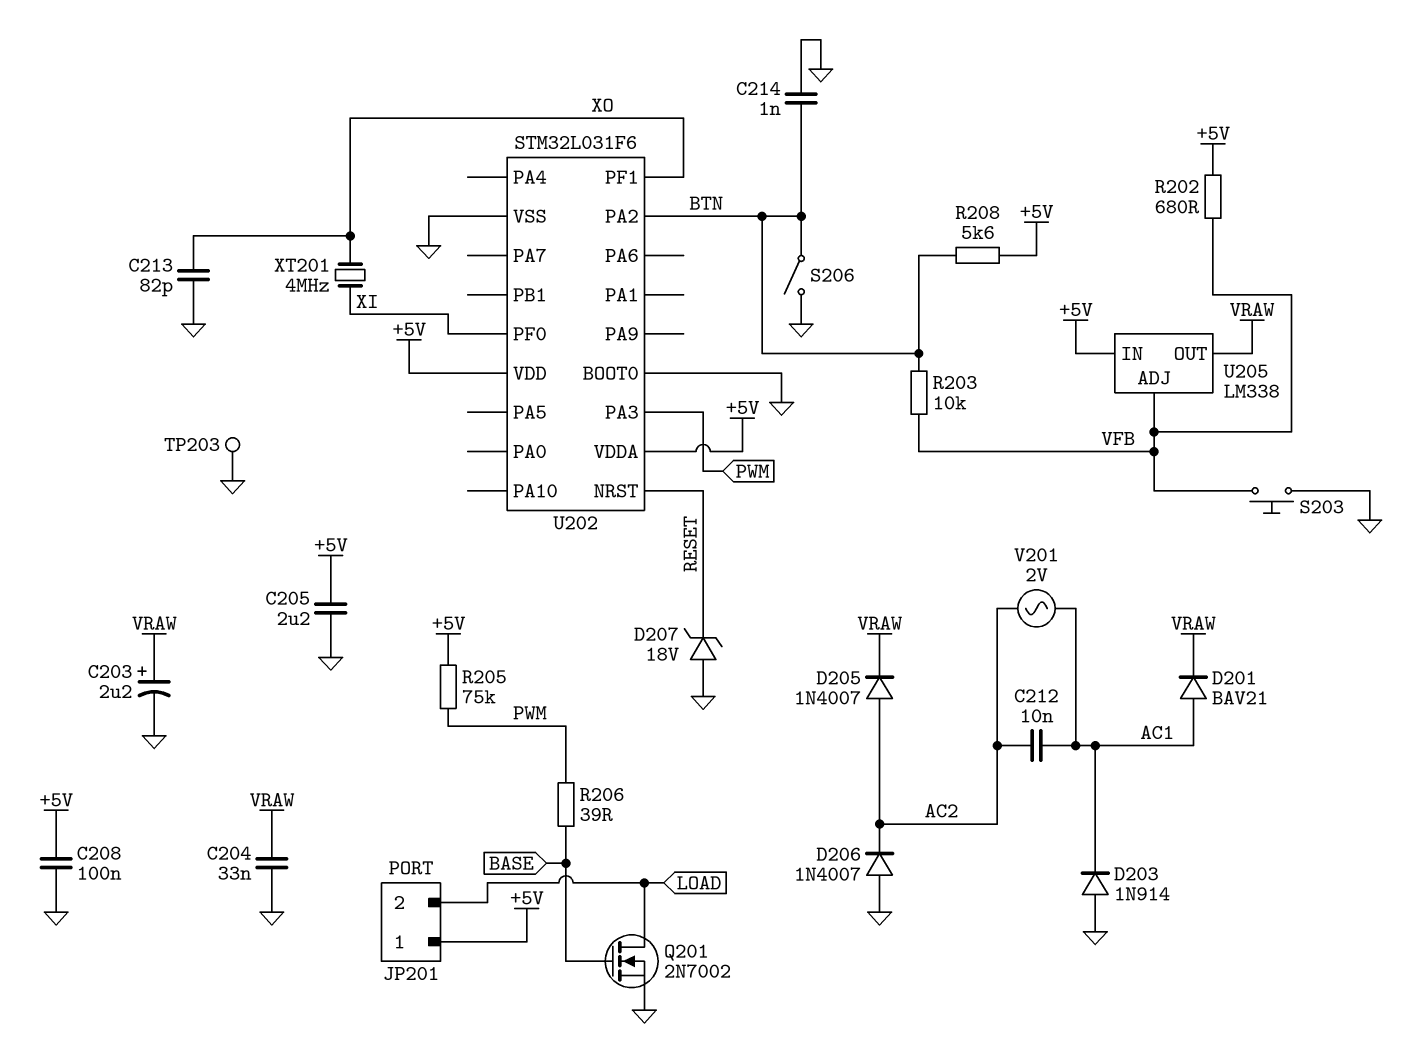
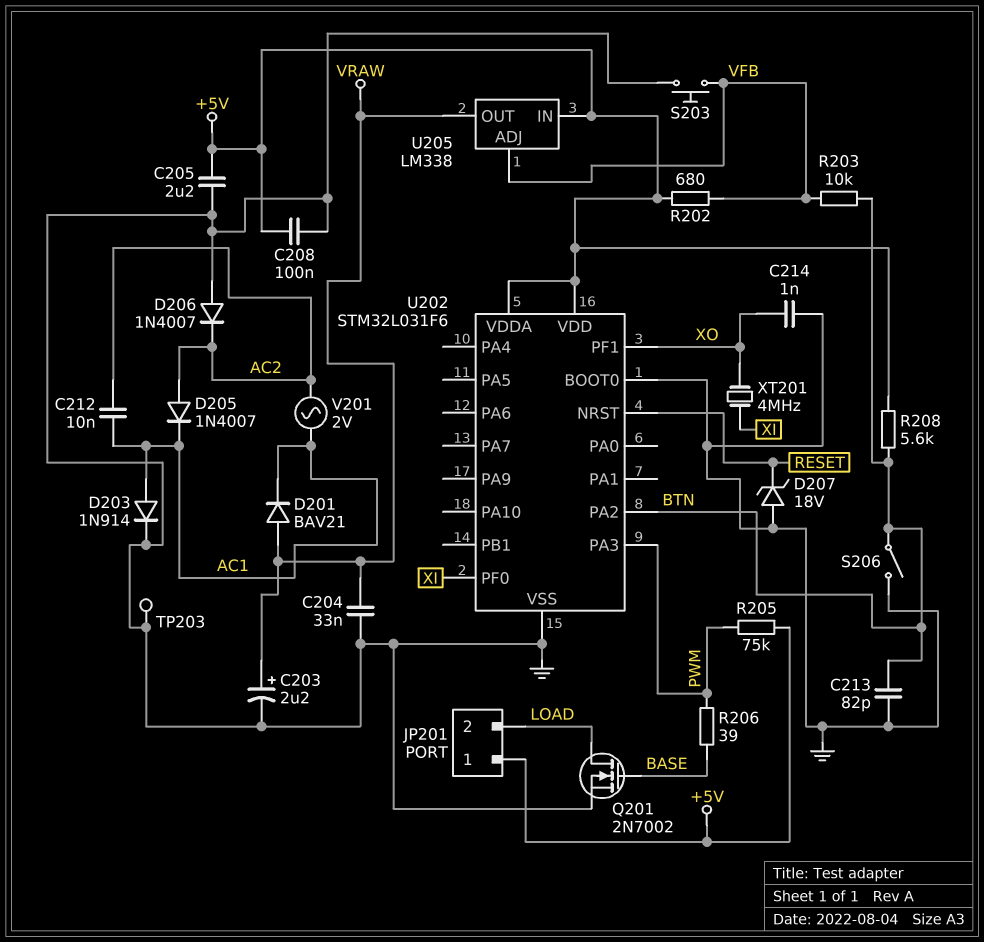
C213: 82pF (GND, XO) -> 82pF (BTN, GND)
C214: 1nF (BTN, GND) -> 1nF (GND, XO)
D201: diode BAV21 (A AC1, K VRAW) -> diode BAV21 (A VRAW, K AC1)
D203: diode 1N914 (A GND, K AC1) -> diode 1N914 (A AC1, K GND)
D205: diode 1N4007 (A AC2, K VRAW) -> diode 1N4007 (A AC2, K AC1)

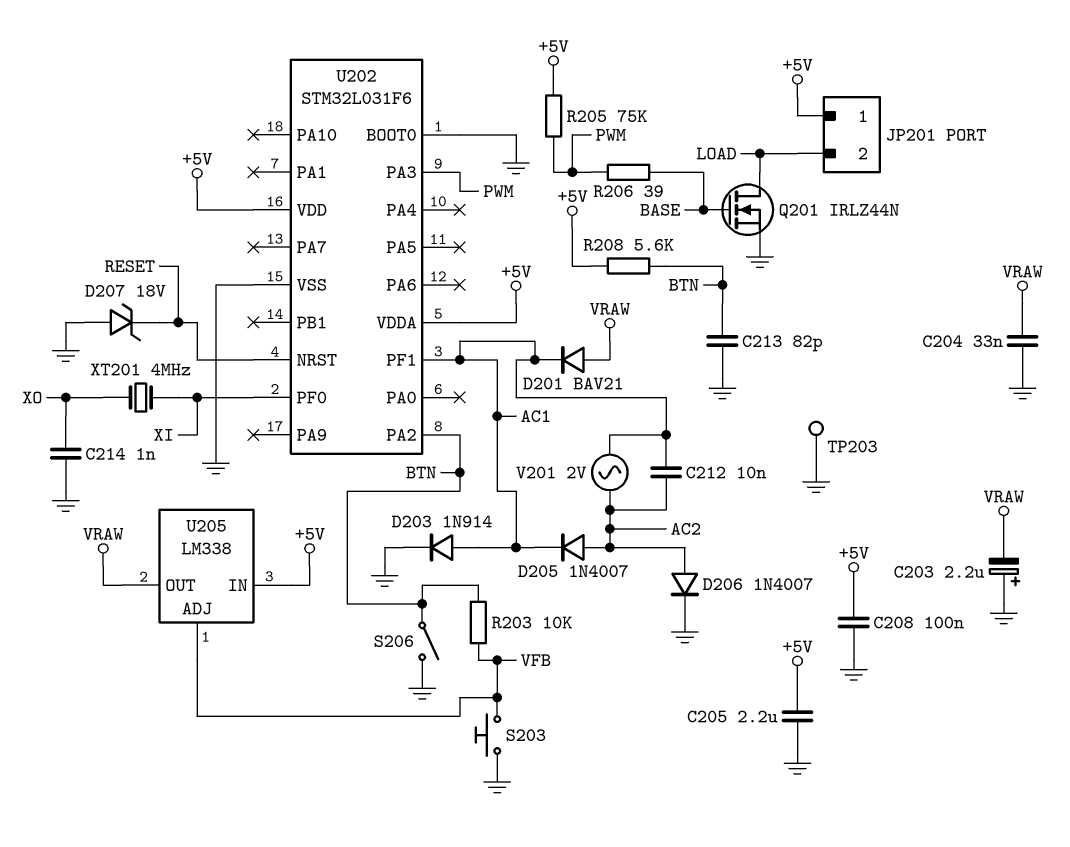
C203: 2.2uF (plus VRAW, minus GND) -> 2.2uF (plus GND, minus VRAW)
D206: diode 1N4007 (A GND, K AC2) -> diode 1N4007 (A AC2, K GND)
Q201: NMOS 2N7002 (G BASE, D LOAD, S GND) -> NMOS IRLZ44N (G BASE, D LOAD, S GND)
R202: 680 (+5V, VFB) -> none
U202 pin PF1: XO -> AC1

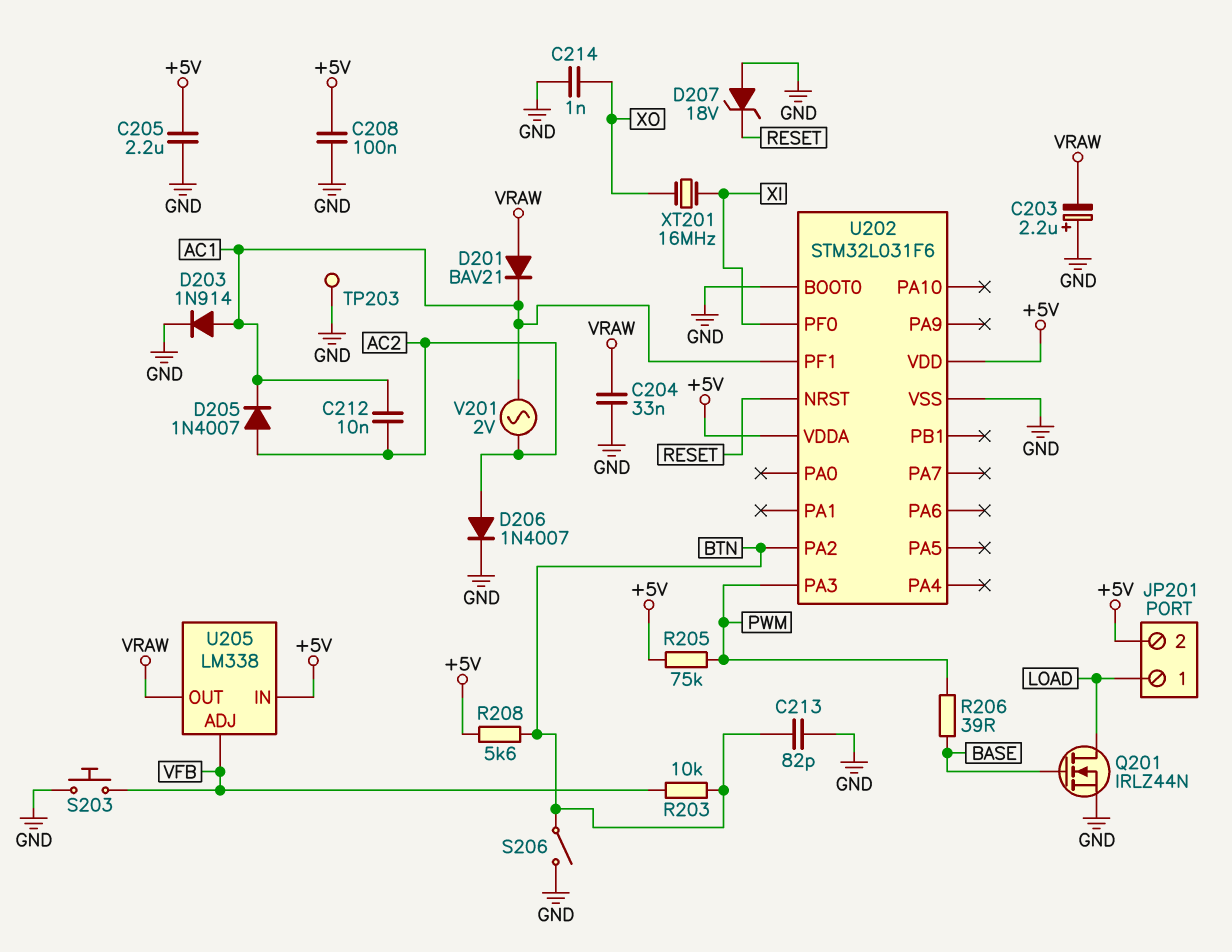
JP201 pin 1: +5V -> LOAD
JP201 pin 2: LOAD -> +5V
XT201: 4MHz (XI, XO) -> 16MHz (XI, XO)

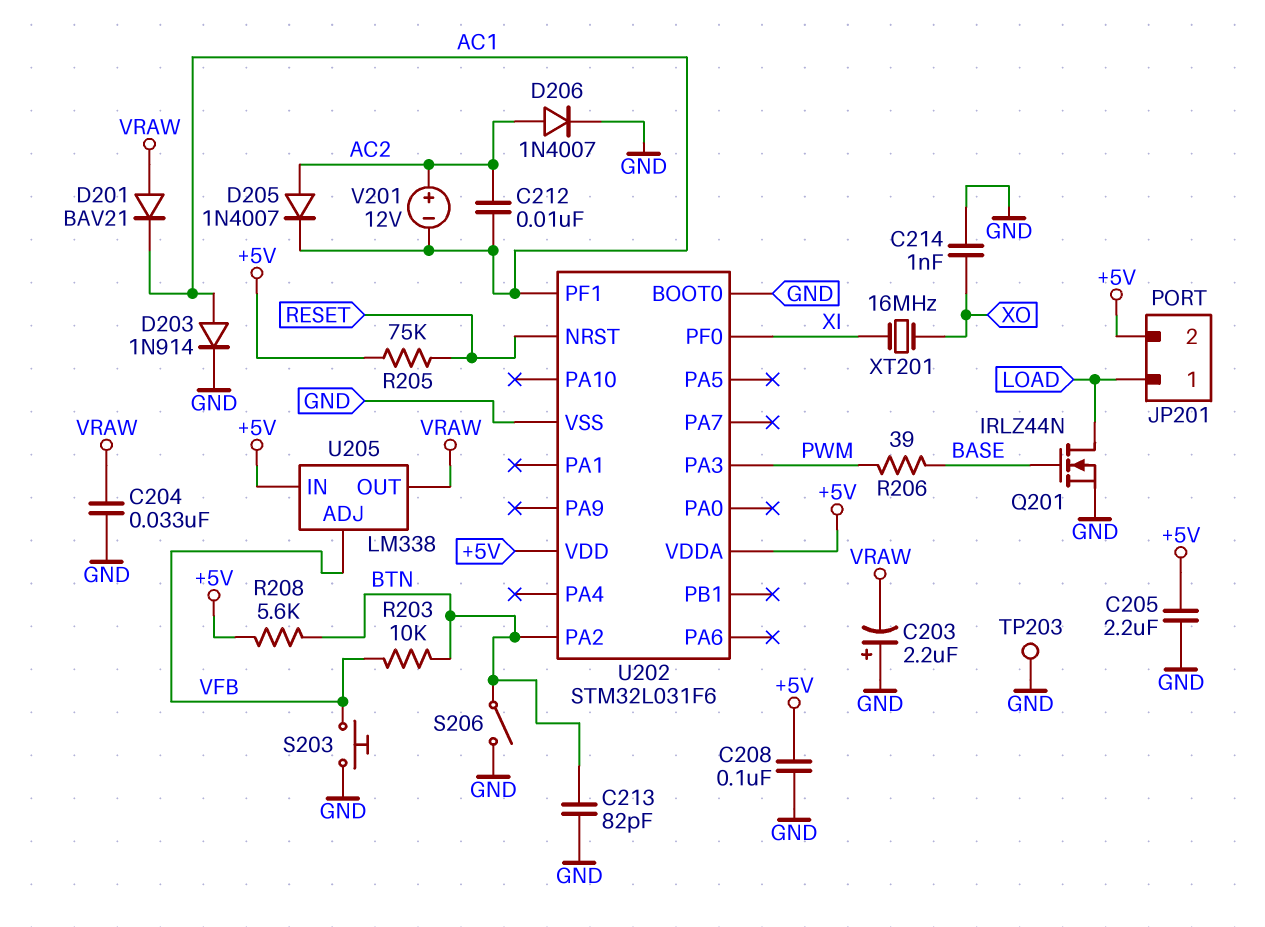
D207: zener 18V (A GND, K RESET) -> none
R205: 75k (+5V, PWM) -> 75k (+5V, RESET)
V201: AC 2V (AC1, AC2) -> 12V (plus AC2, minus AC1)

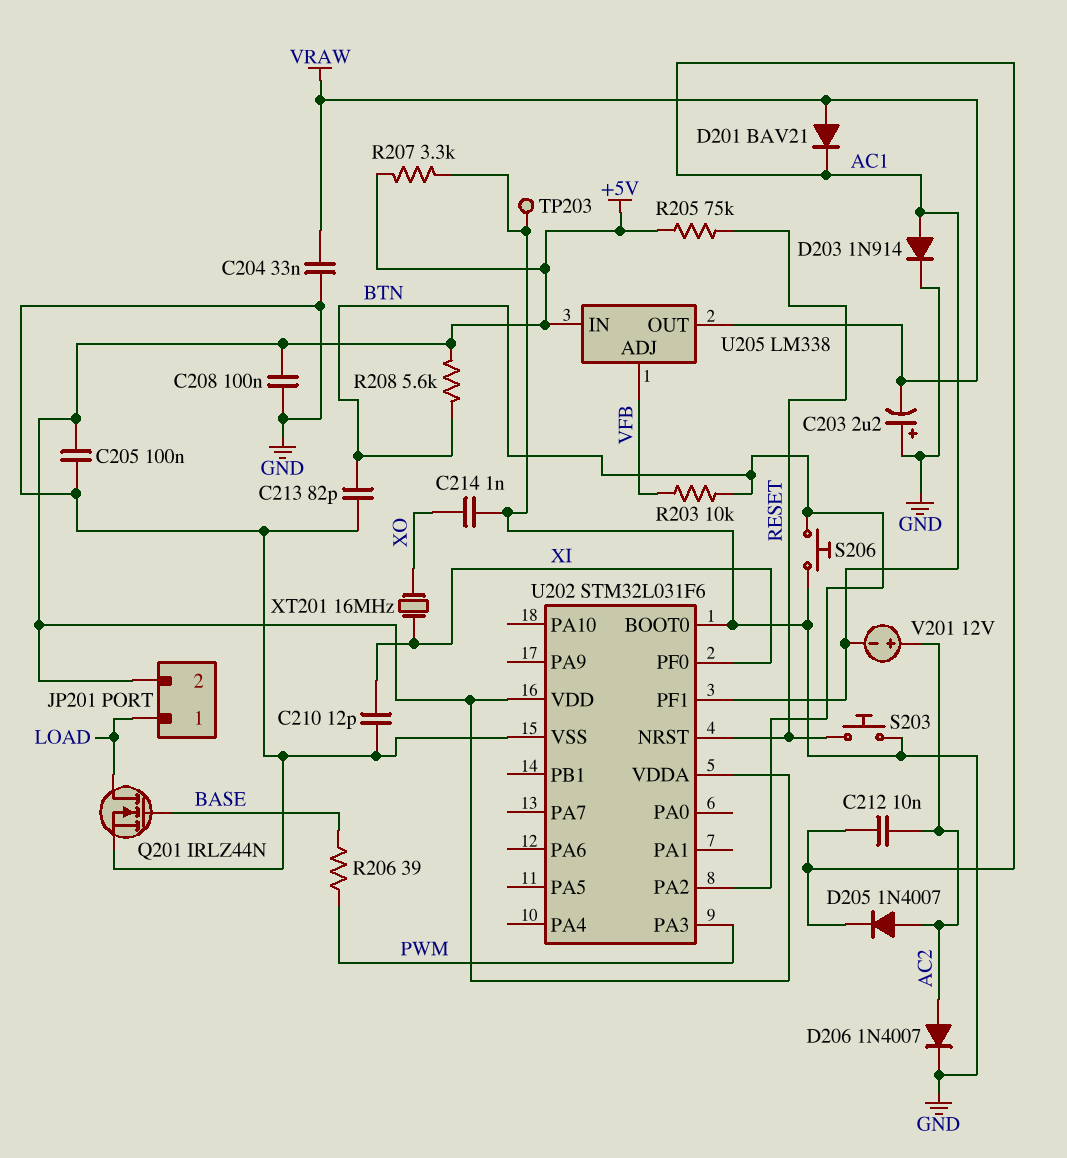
C205: 2.2uF (+5V, GND) -> 100nF (+5V, GND)
C210: none -> 12pF (GND, XI)
R207: none -> 3.3k (+5V, GND)
S203: button (GND, VFB) -> button (GND, RESET)
S206: switch (BTN, GND) -> button (BTN, GND)

